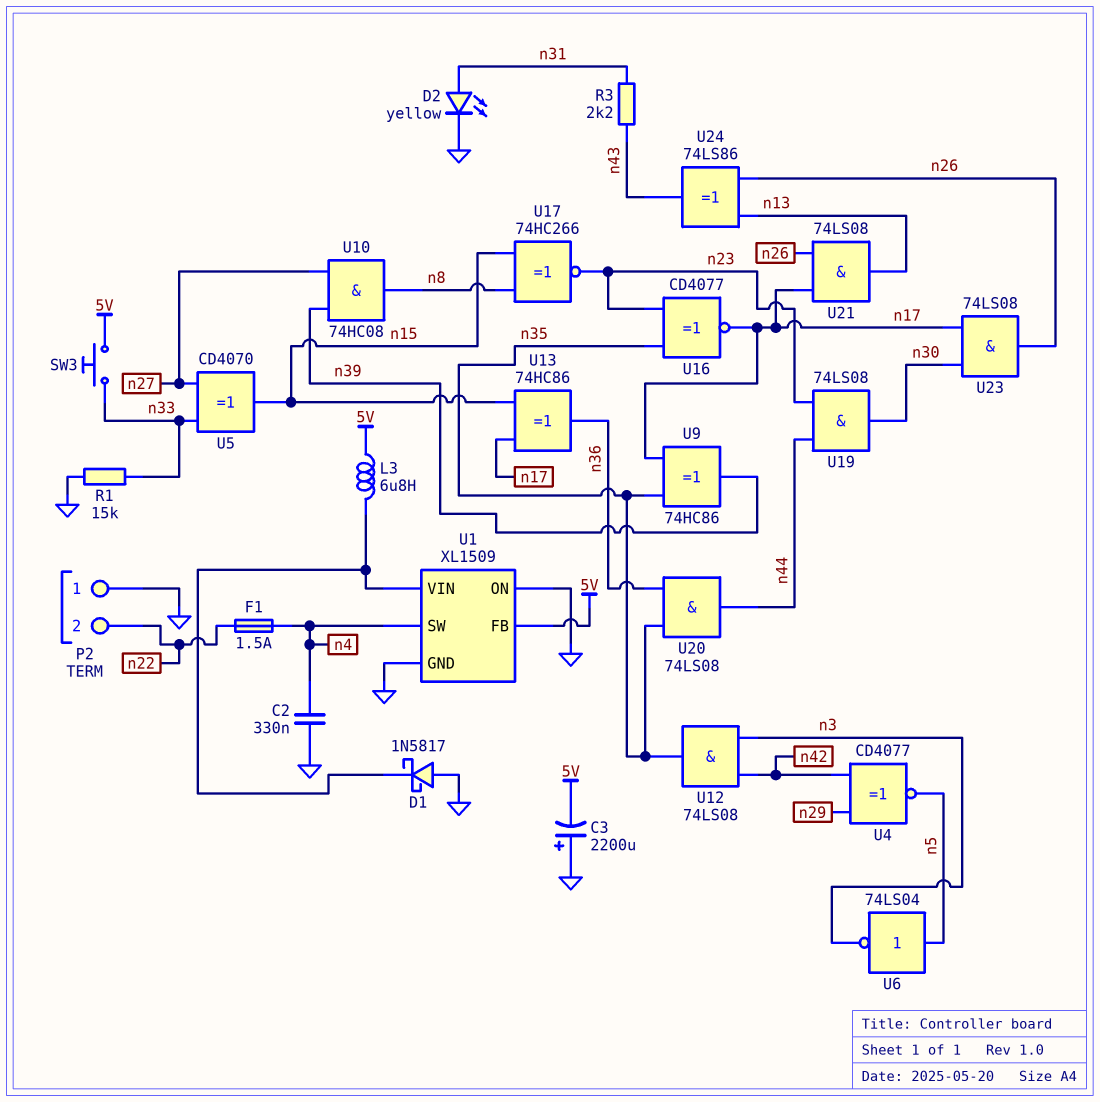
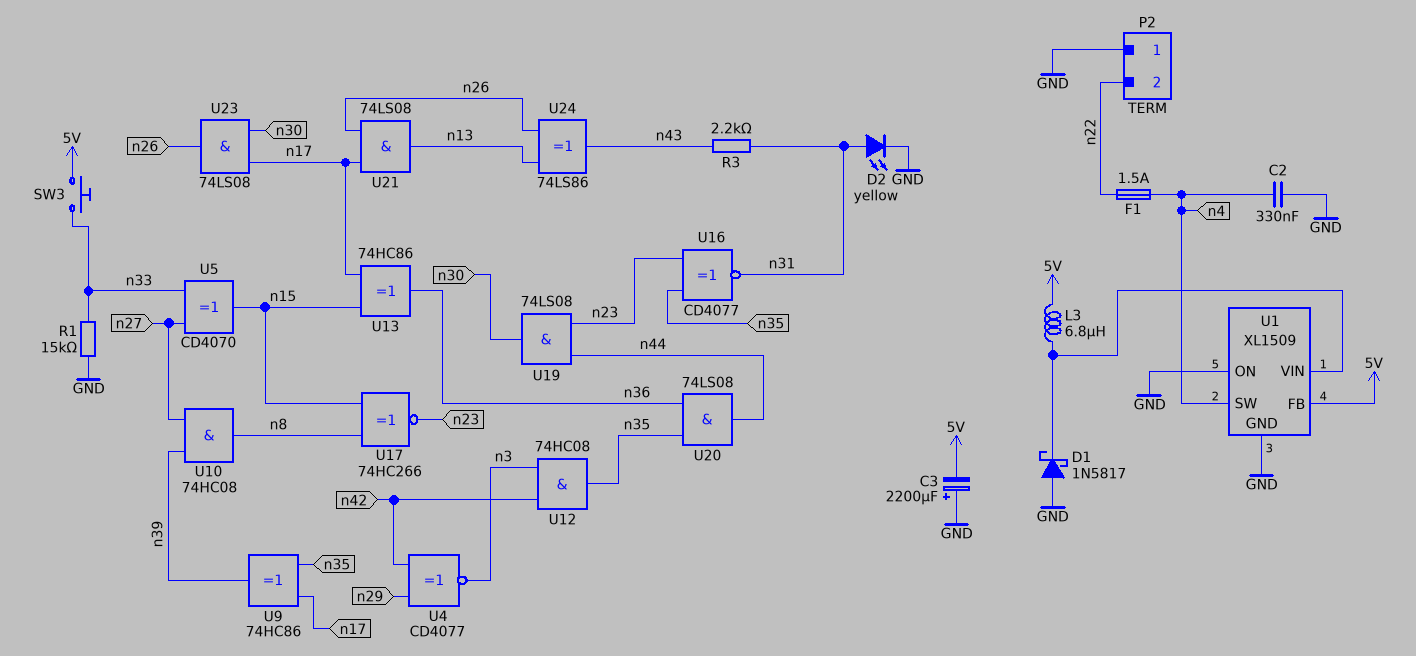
U4: XNOR CD4077 (in n29, in n42, out n5) -> XNOR CD4077 (in n29, in n42, out n3)
U6: NOT 74LS04 (in n5, out n3) -> none
U12: AND 74LS08 (in n3, in n42, out n35) -> AND 74HC08 (in n3, in n42, out n35)
U16: XNOR CD4077 (in n23, in n35, out n17) -> XNOR CD4077 (in n23, in n35, out n31)

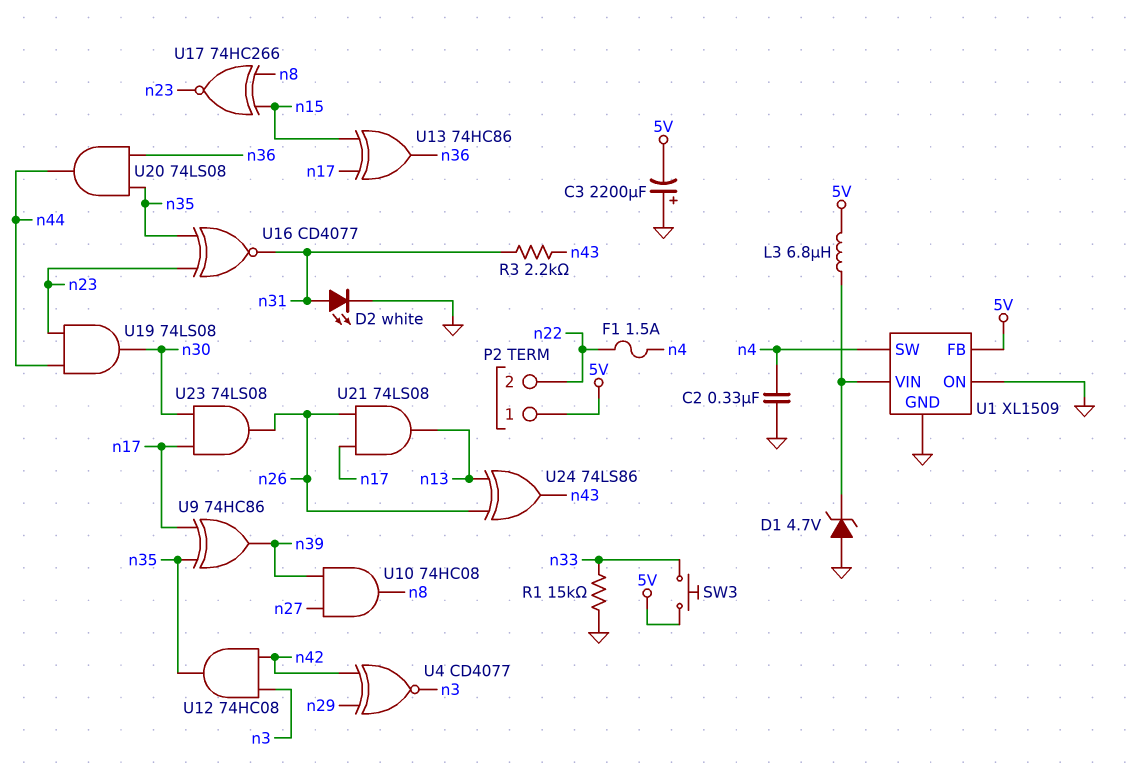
D1: schottky 1N5817 (A GND, K U1/VIN) -> zener 4.7V (A GND, K U1/VIN)
D2: LED yellow (A n31, K GND) -> LED white (A n31, K GND)
P2 pin 1: GND -> 5V
U5: XOR CD4070 (in n27, in n33, out n15) -> none

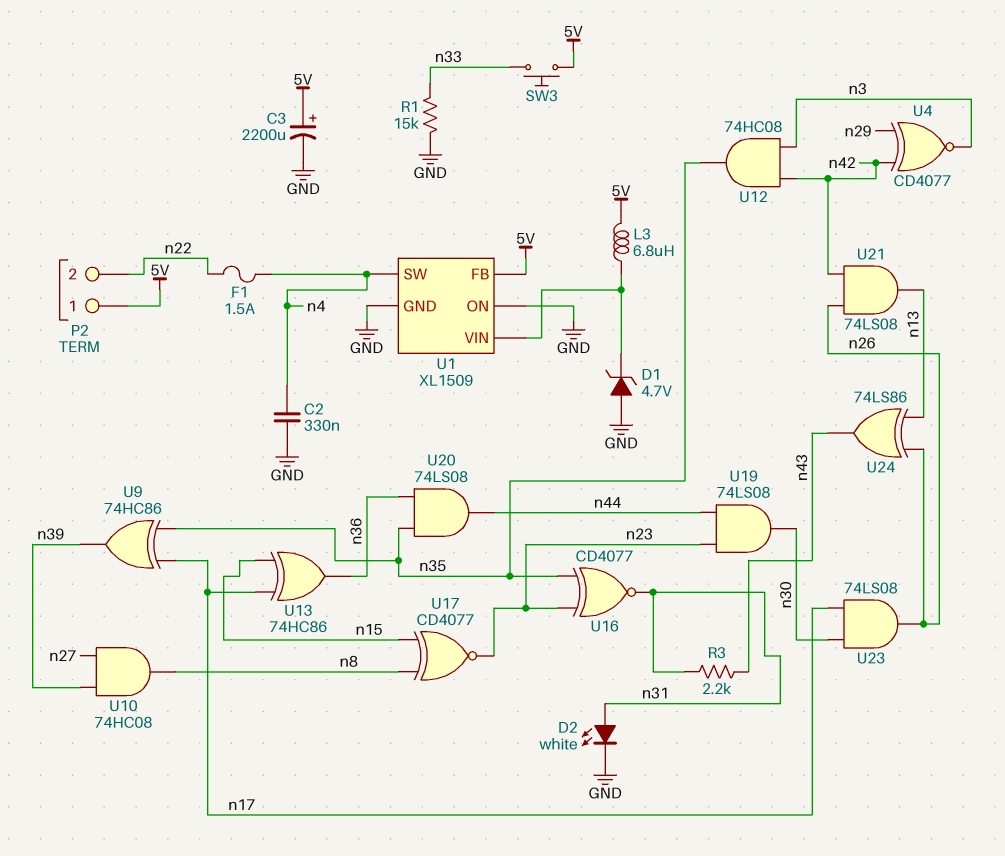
C3: 2200uF (plus GND, minus 5V) -> 2200uF (plus 5V, minus GND)
U17: XNOR 74HC266 (in n8, in n15, out n23) -> XNOR CD4077 (in n8, in n15, out n23)
U21: AND 74LS08 (in n17, in n26, out n13) -> AND 74LS08 (in n26, in n42, out n13)

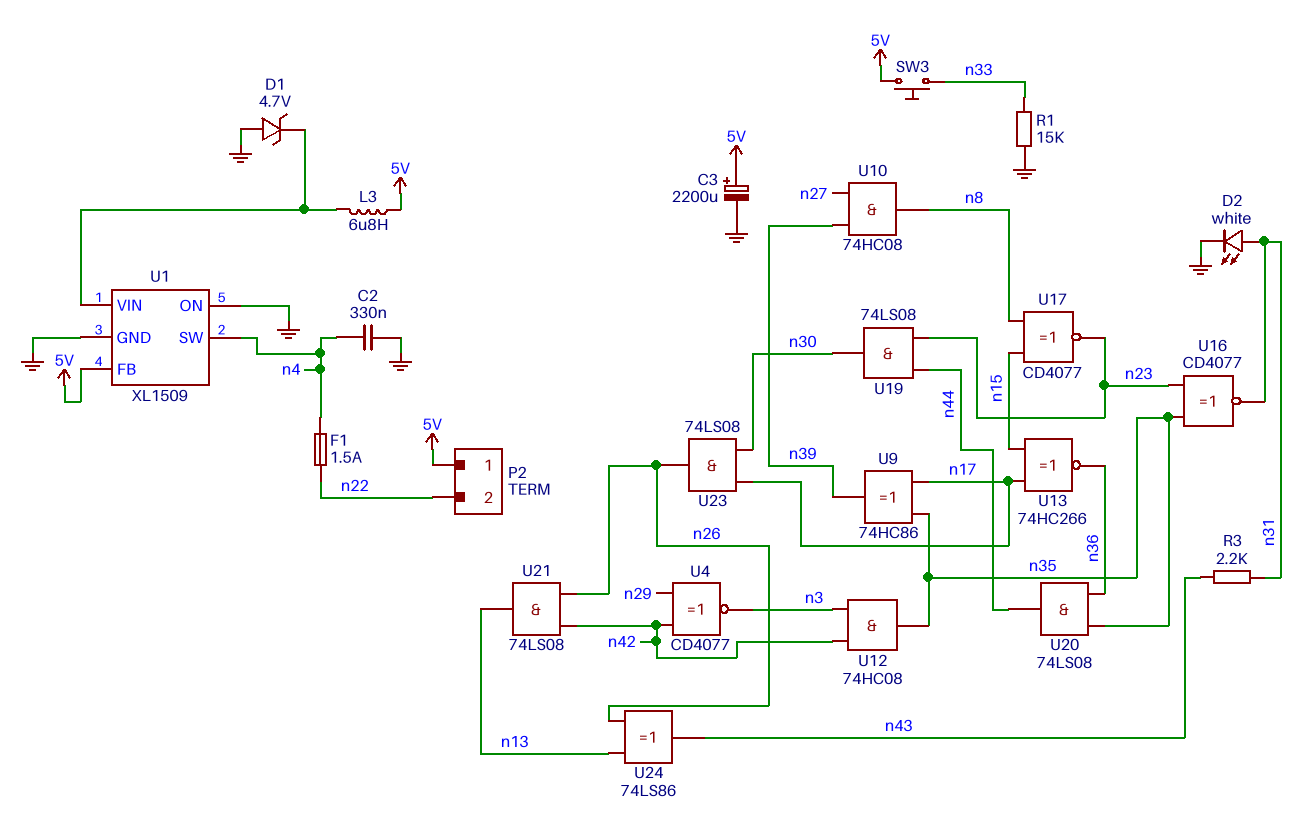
U13: XOR 74HC86 (in n15, in n17, out n36) -> XNOR 74HC266 (in n15, in n17, out n36)

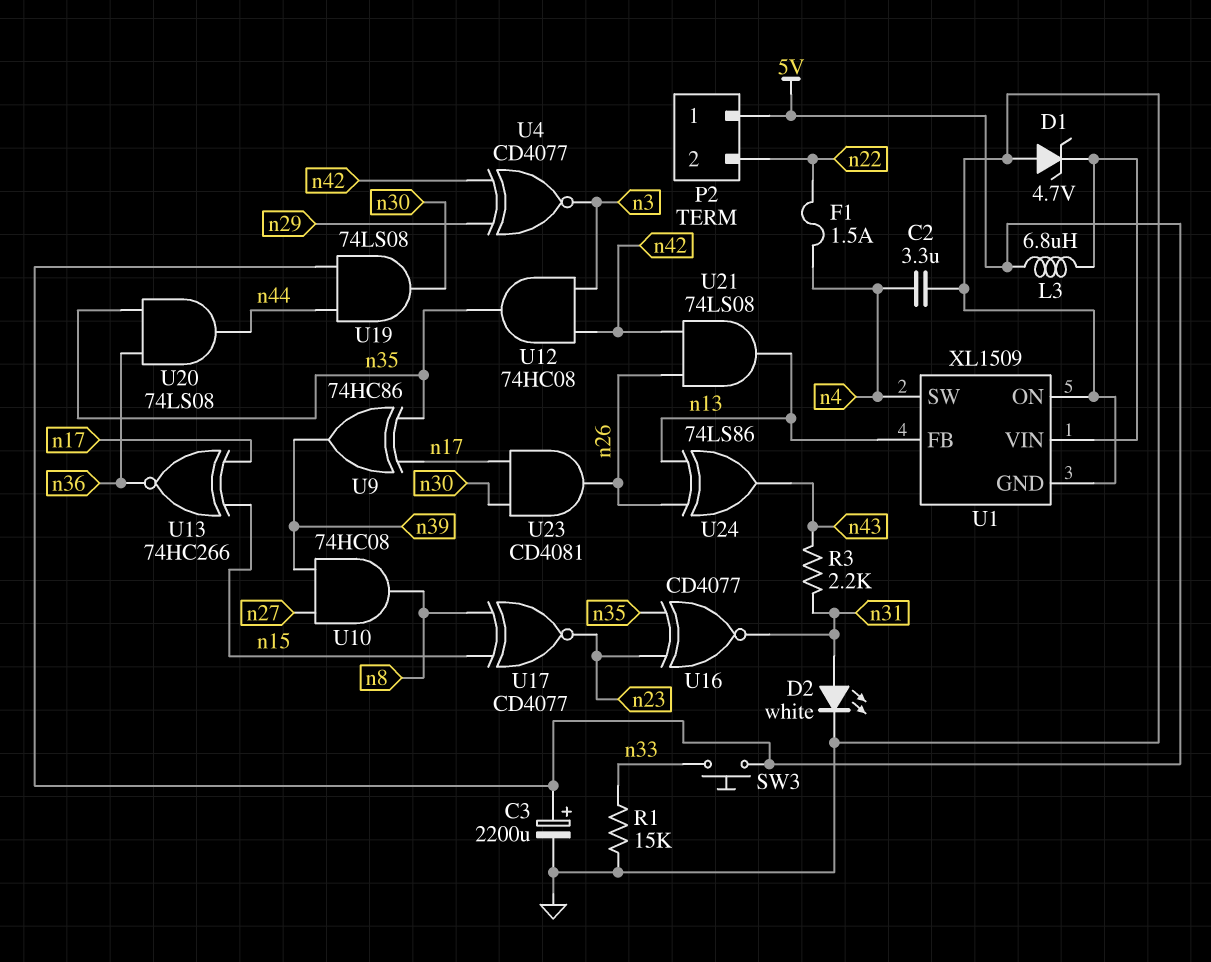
C2: 330nF (GND, n4) -> 3.3uF (GND, n4)
U1 pin FB: 5V -> n13
U19: AND 74LS08 (in n23, in n44, out n30) -> AND 74LS08 (in 5V, in n44, out n30)
U23: AND 74LS08 (in n17, in n30, out n26) -> AND CD4081 (in n17, in n30, out n26)

